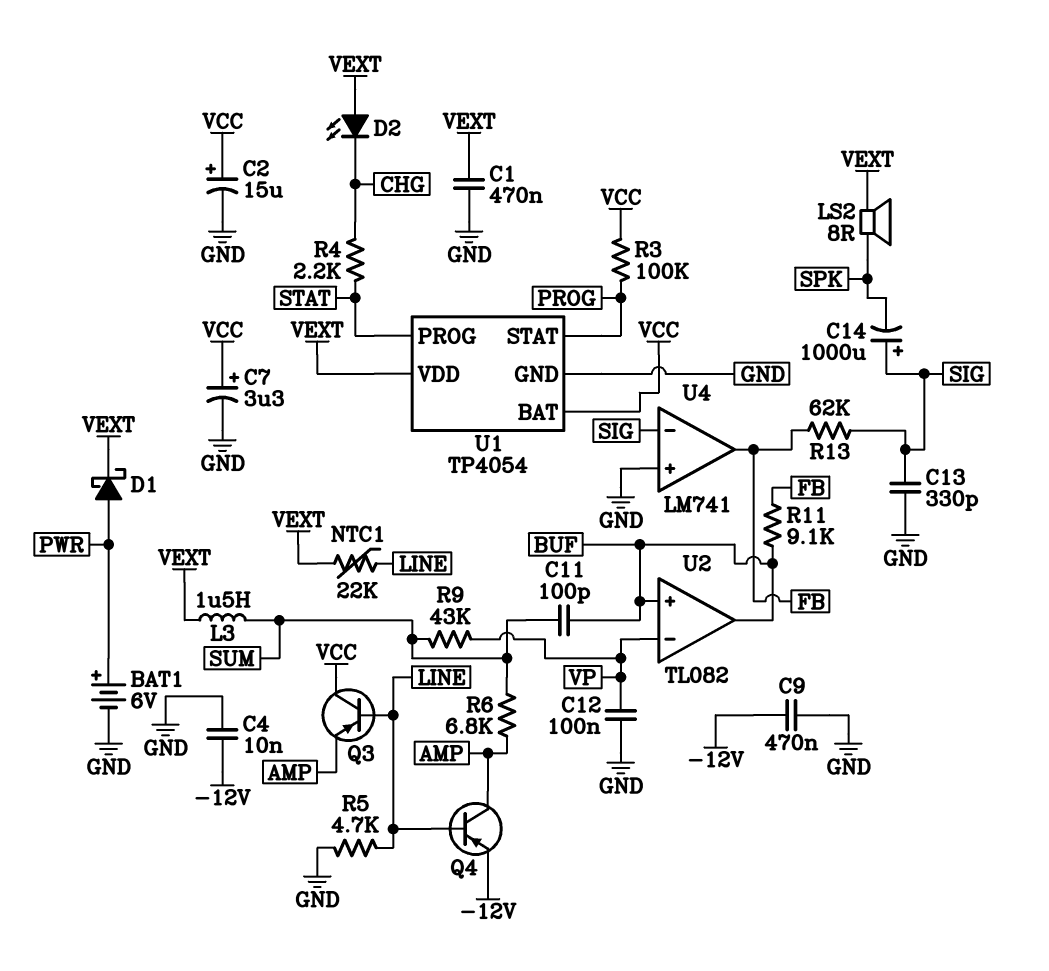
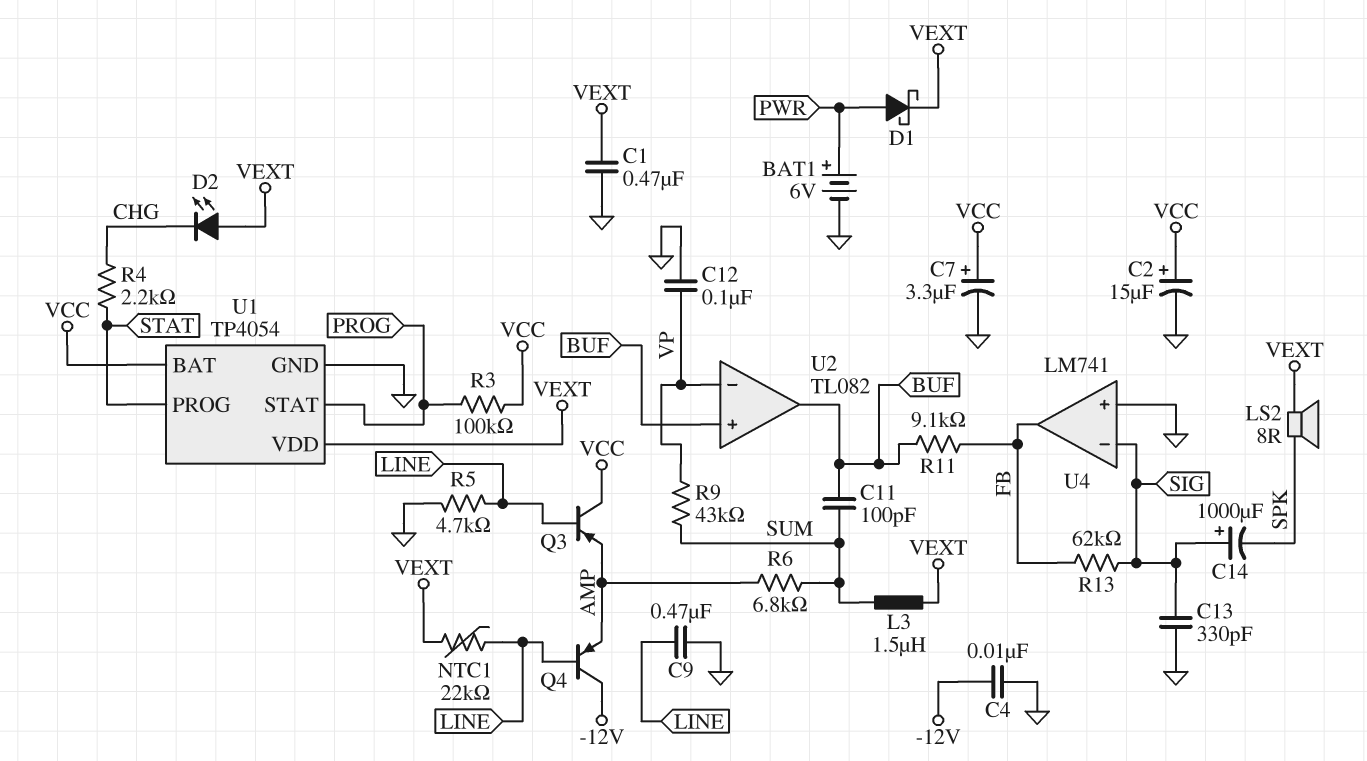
C9: 470nF (-12V, GND) -> 470nF (GND, LINE)
Q4: PNP (B LINE, C AMP, E -12V) -> PNP (B LINE, C -12V, E AMP)

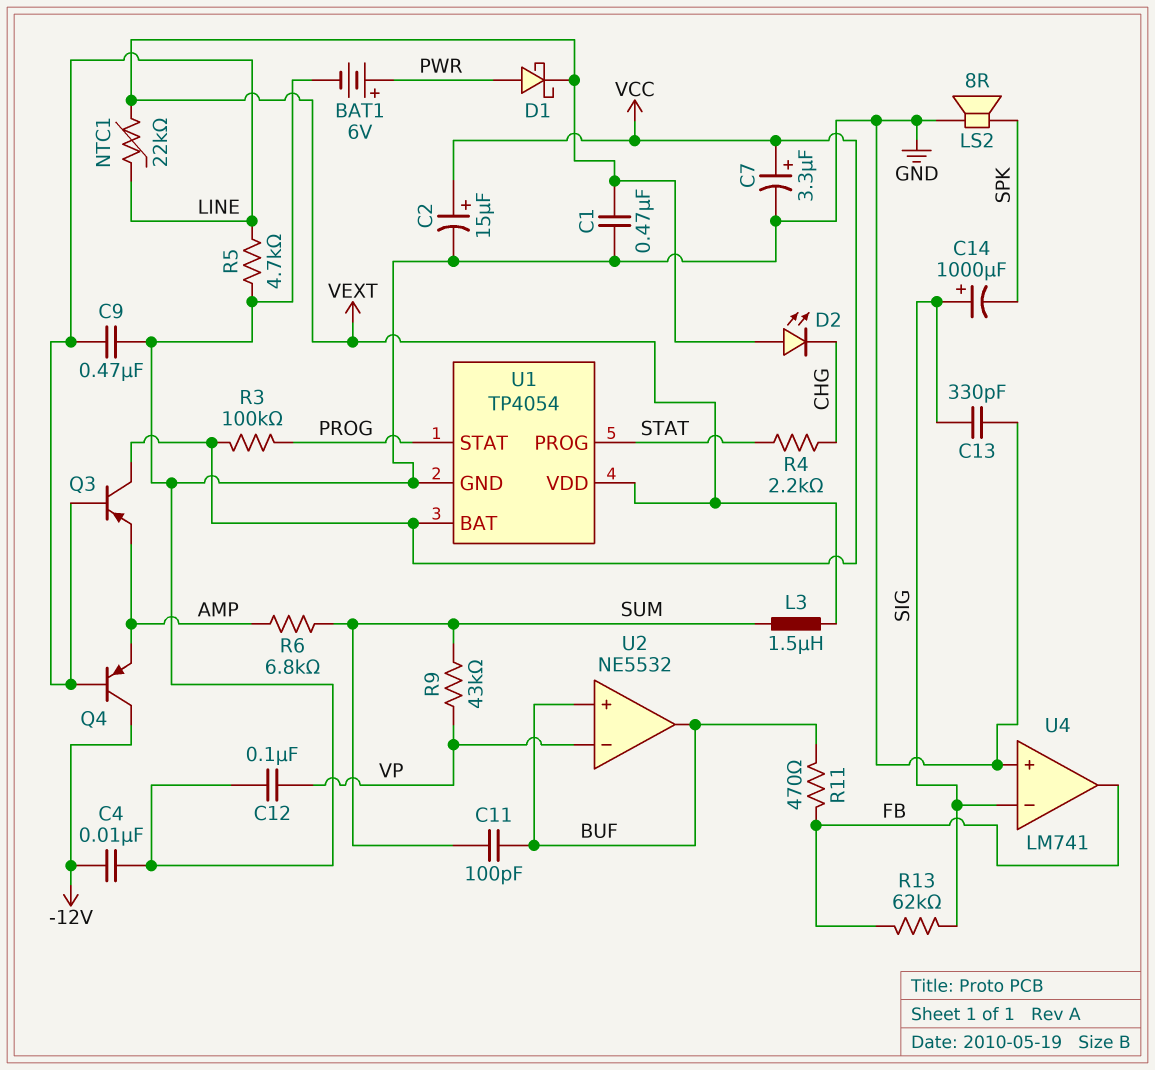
LS2: speaker 8R (SPK, VEXT) -> speaker 8R (GND, SPK)
R11: 9.1k (BUF, FB) -> 470 (BUF, FB)
U2: TL082 -> NE5532

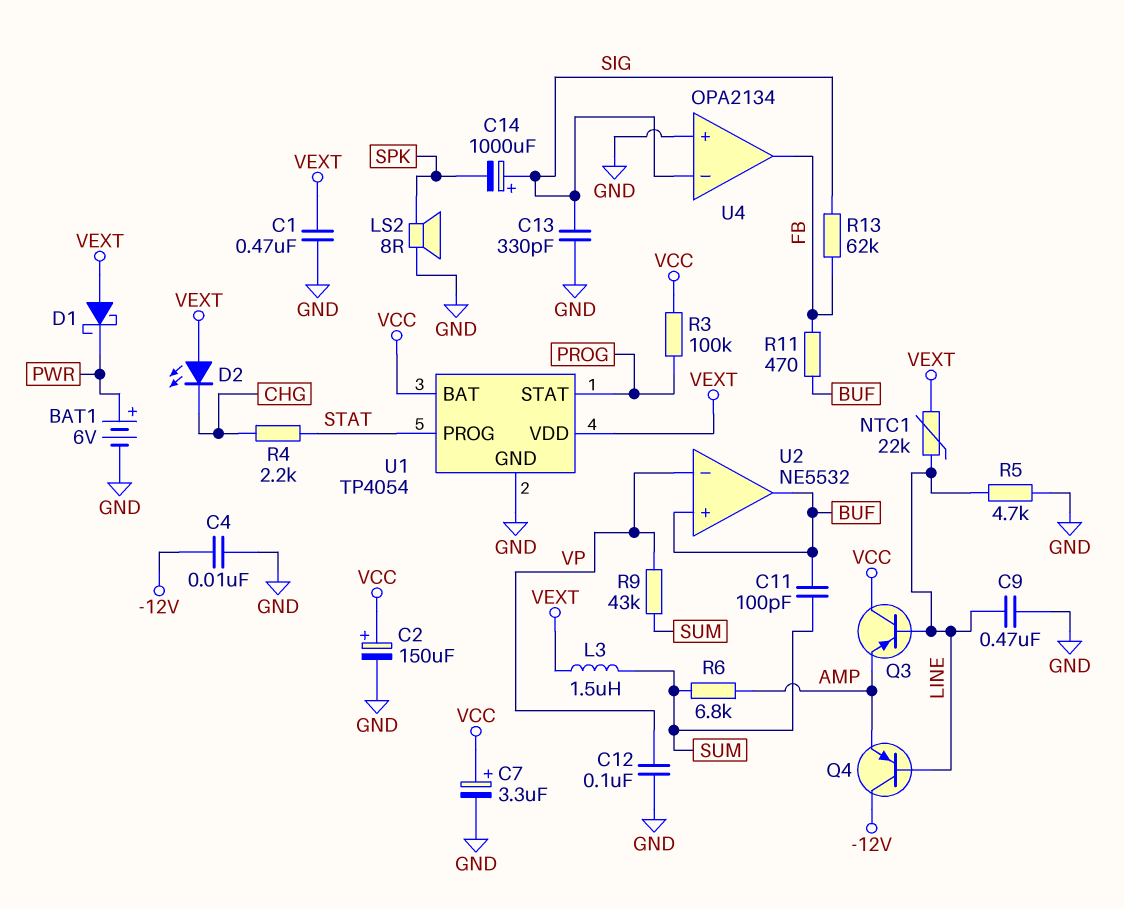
C2: 15uF (plus VCC, minus GND) -> 150uF (plus VCC, minus GND)
D1: schottky (A PWR, K VEXT) -> schottky (A VEXT, K PWR)
U4: LM741 -> OPA2134

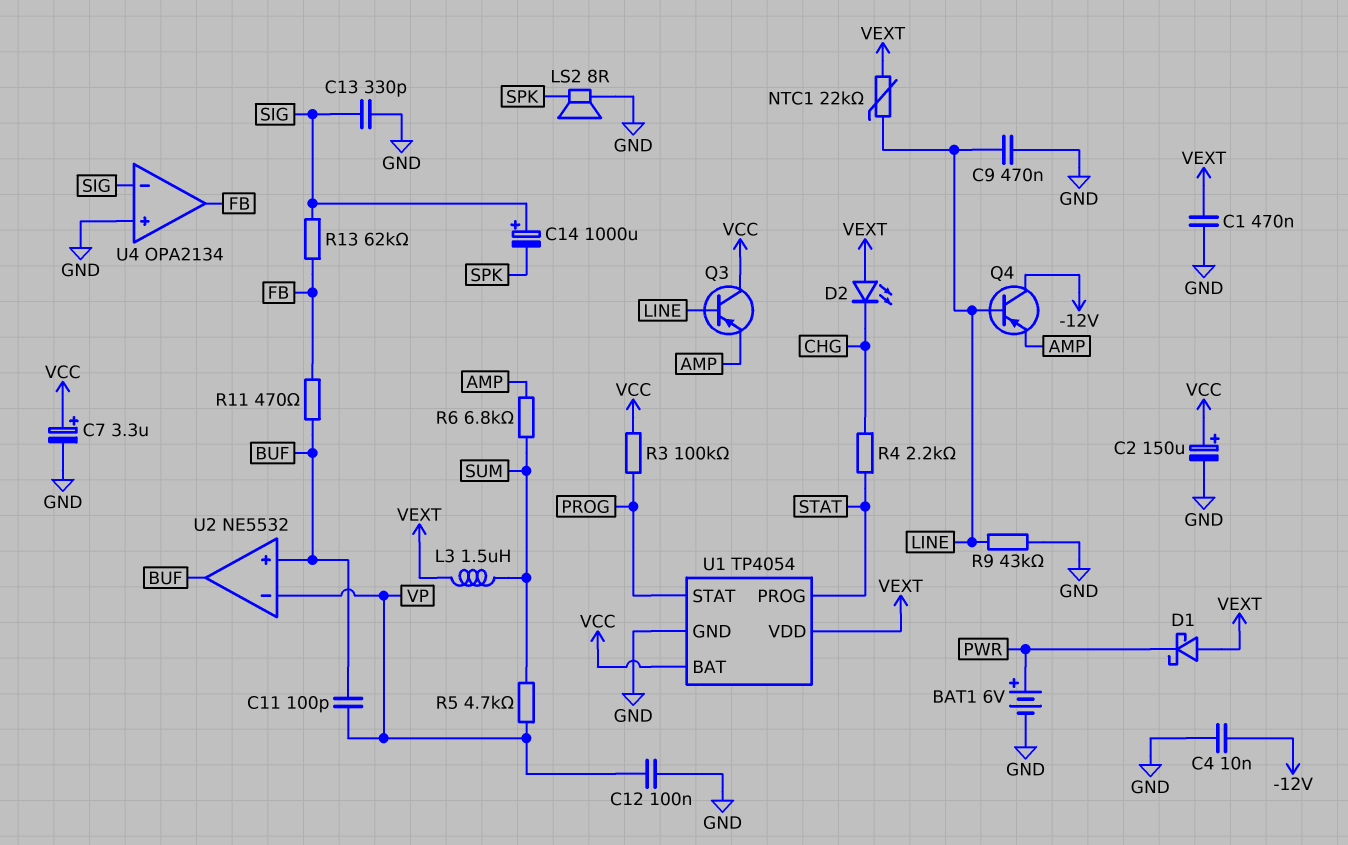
C11: 100pF (BUF, SUM) -> 100pF (BUF, VP)
R5: 4.7k (GND, LINE) -> 4.7k (SUM, VP)
R9: 43k (SUM, VP) -> 43k (GND, LINE)

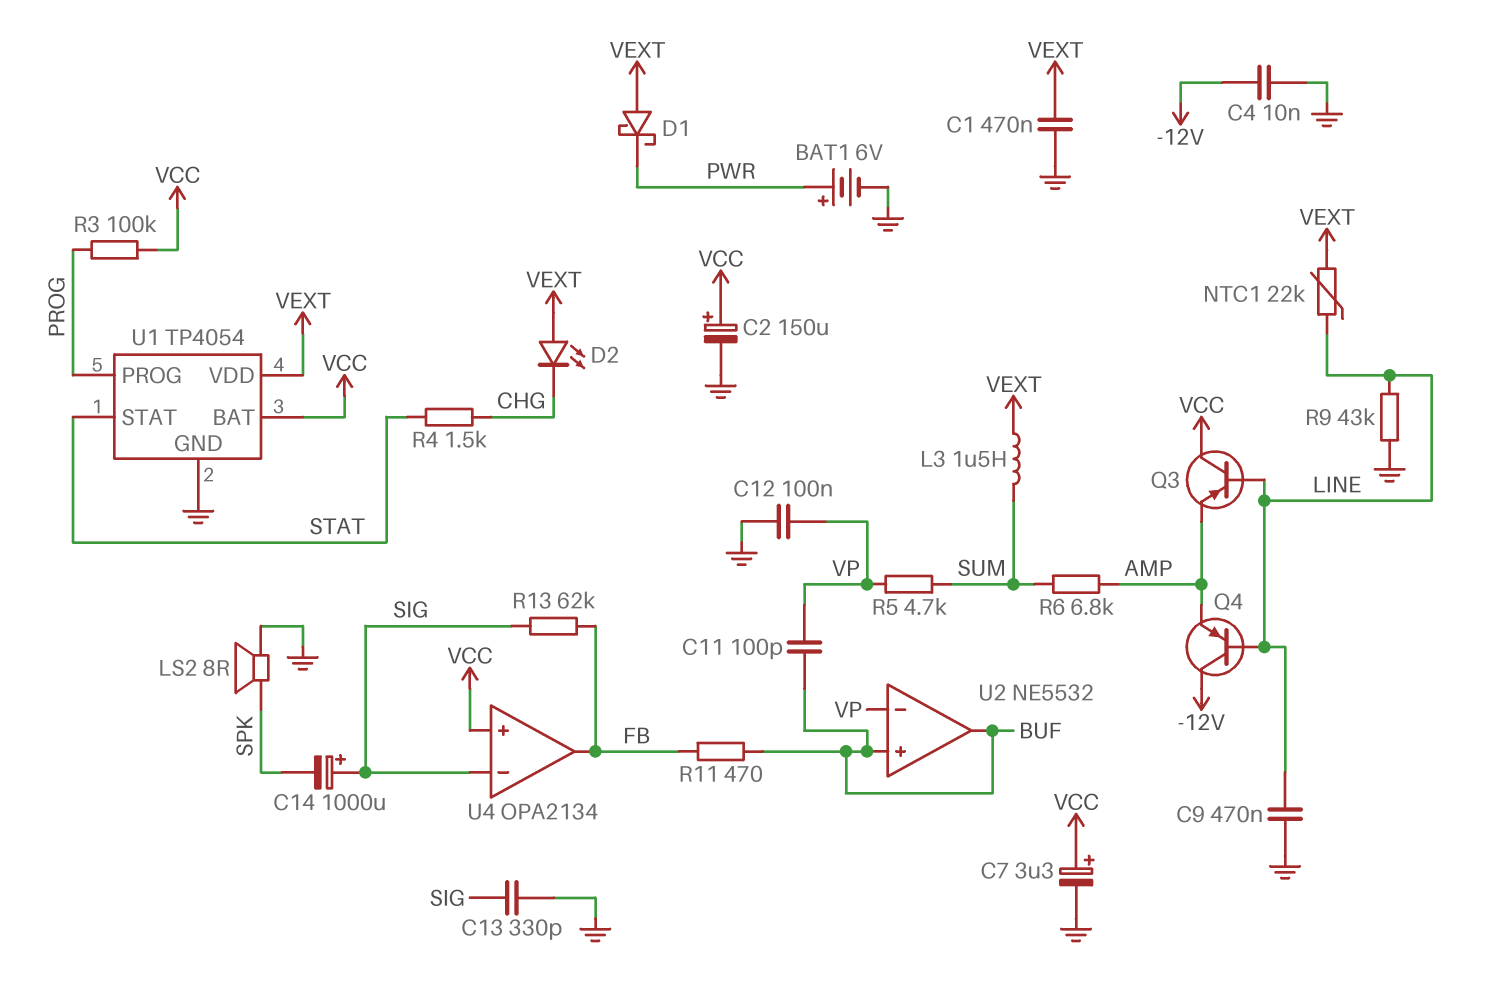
R4: 2.2k (CHG, STAT) -> 1.5k (CHG, STAT)
U1 pin PROG: STAT -> PROG
U1 pin STAT: PROG -> STAT
U4 pin in+: GND -> VCC

